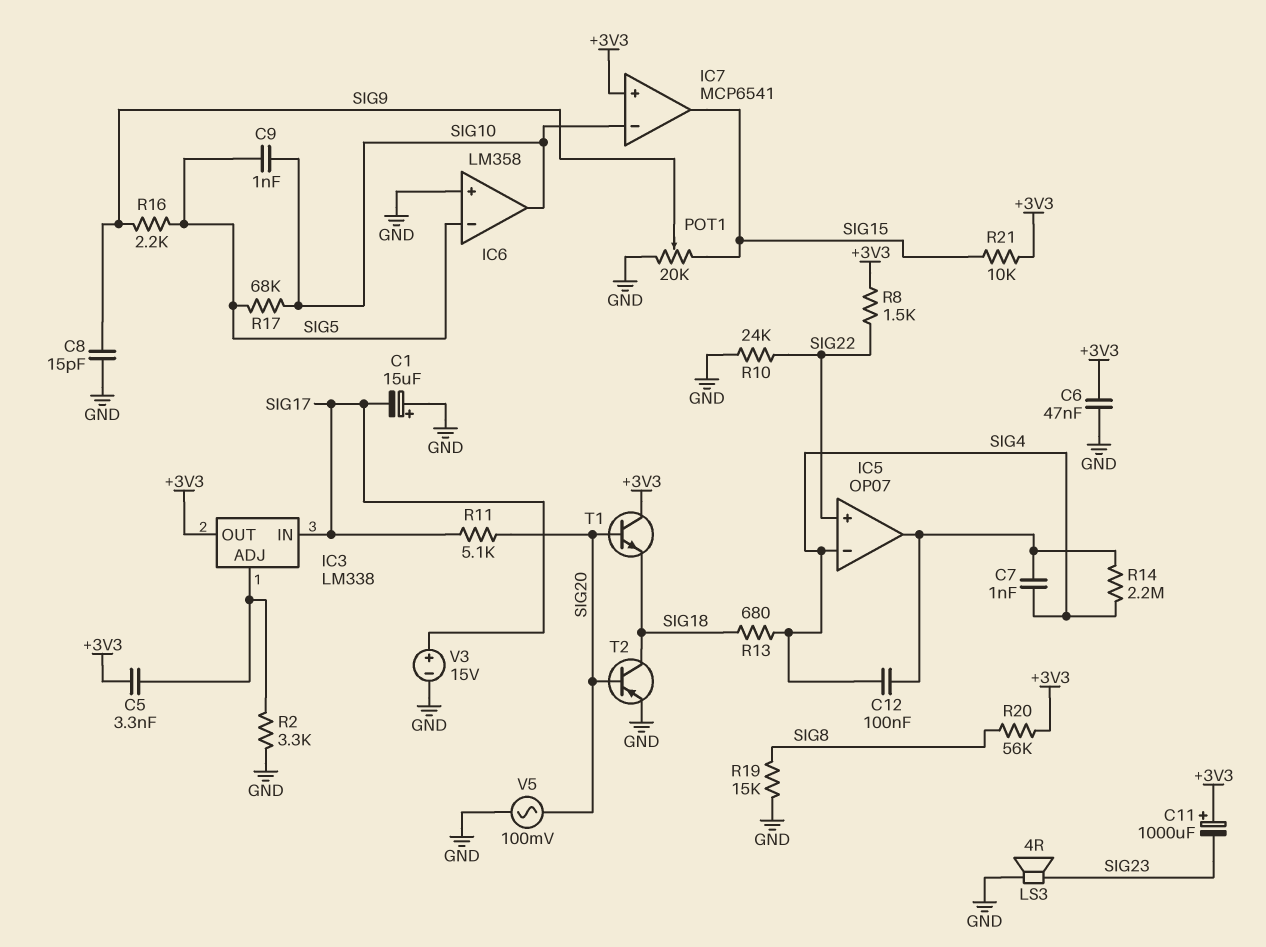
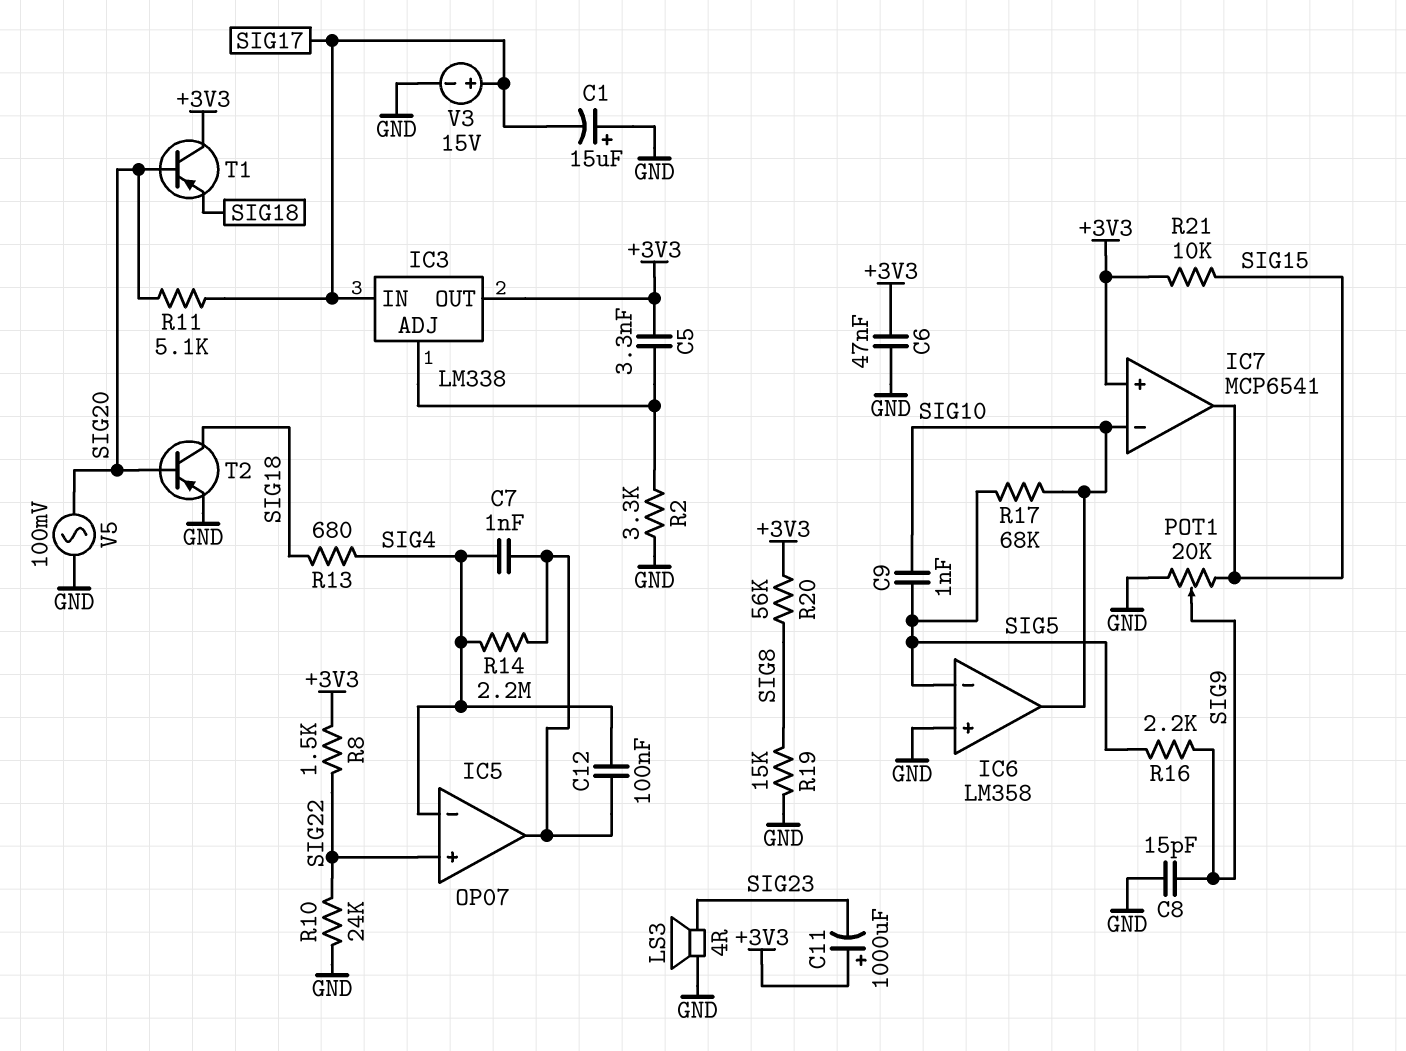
T1: NPN (B SIG20, C +3V3, E SIG18) -> PNP (B SIG20, C +3V3, E SIG18)

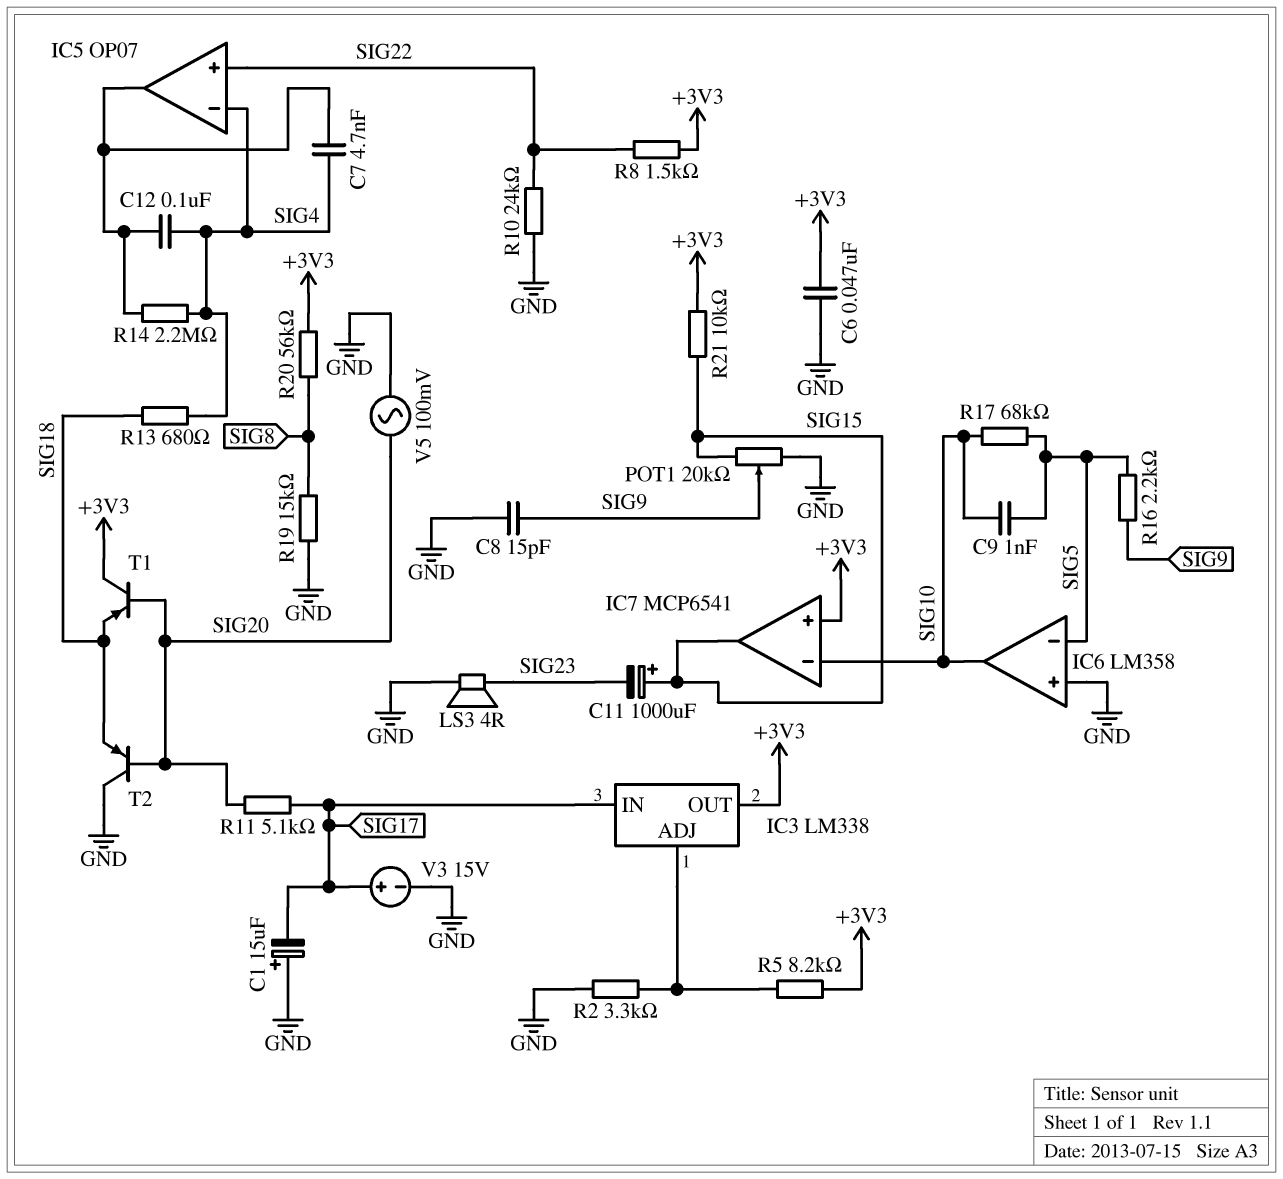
C5: 3.3nF (+3V3, IC3/ADJ) -> none
C7: 1nF (IC5/out, SIG4) -> 4.7nF (IC5/out, SIG4)
C11: 1000uF (plus +3V3, minus SIG23) -> 1000uF (plus SIG15, minus SIG23)
R5: none -> 8.2k (+3V3, IC3/ADJ)
T2: PNP (B SIG20, C SIG18, E GND) -> PNP (B SIG20, C GND, E SIG18)

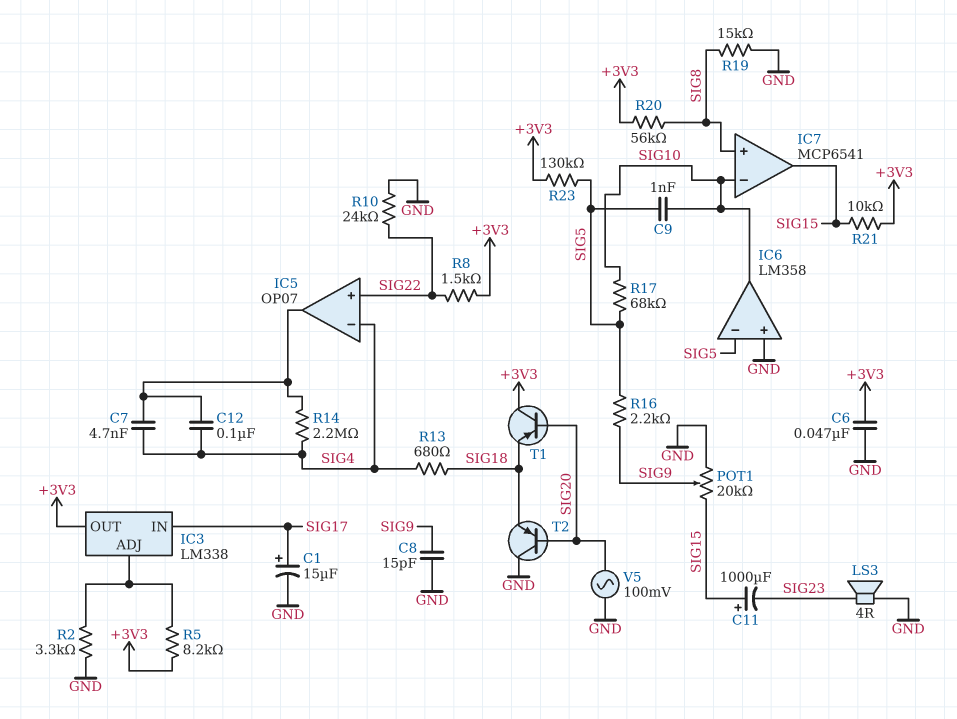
C1: 15uF (plus GND, minus SIG17) -> 15uF (plus SIG17, minus GND)
IC7 pin in+: +3V3 -> SIG8
R11: 5.1k (SIG17, SIG20) -> none
R23: none -> 130k (+3V3, SIG5)
V3: 15V (plus SIG17, minus GND) -> none

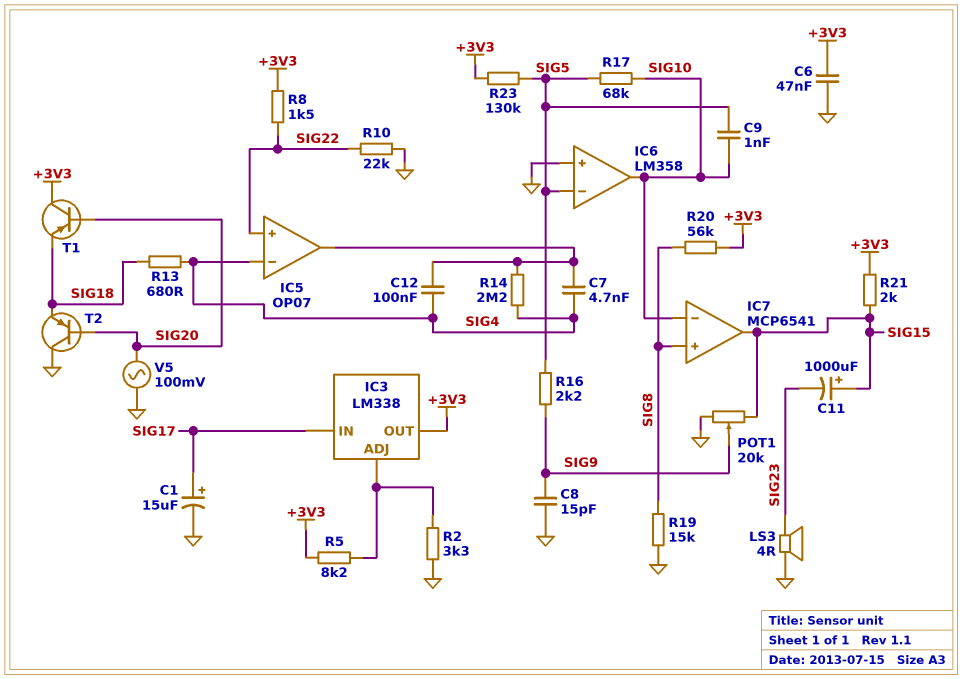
R10: 24k (GND, SIG22) -> 22k (GND, SIG22)
R21: 10k (+3V3, SIG15) -> 2k (+3V3, SIG15)

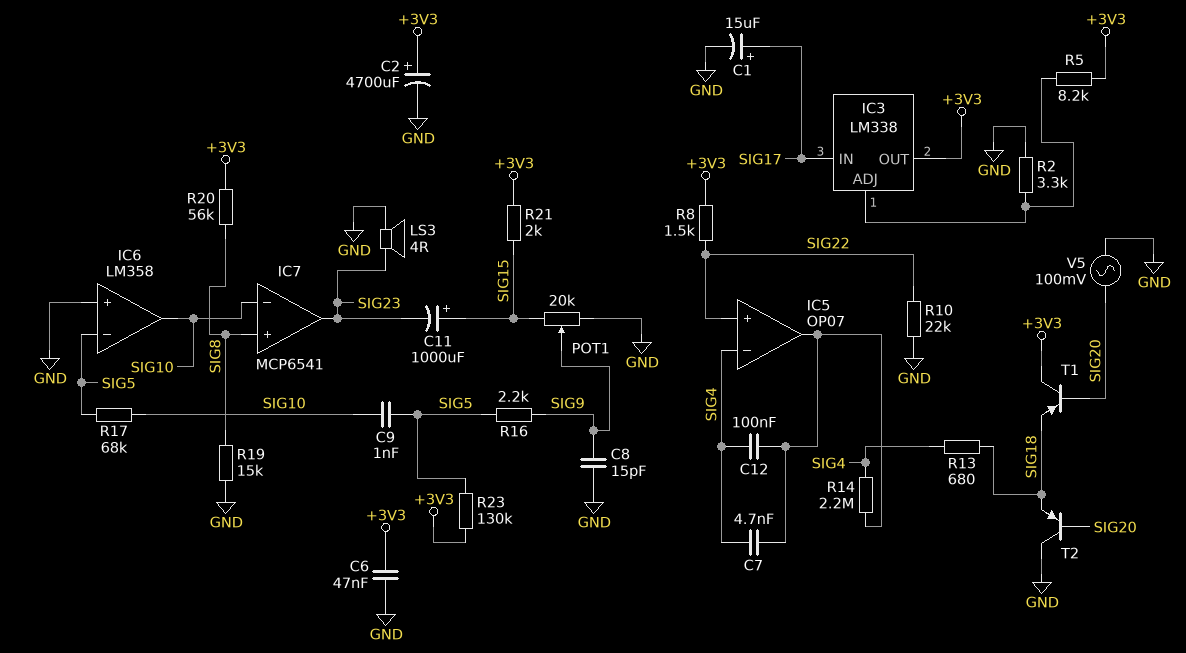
C2: none -> 4700uF (plus +3V3, minus GND)
IC7 pin out: SIG15 -> SIG23

